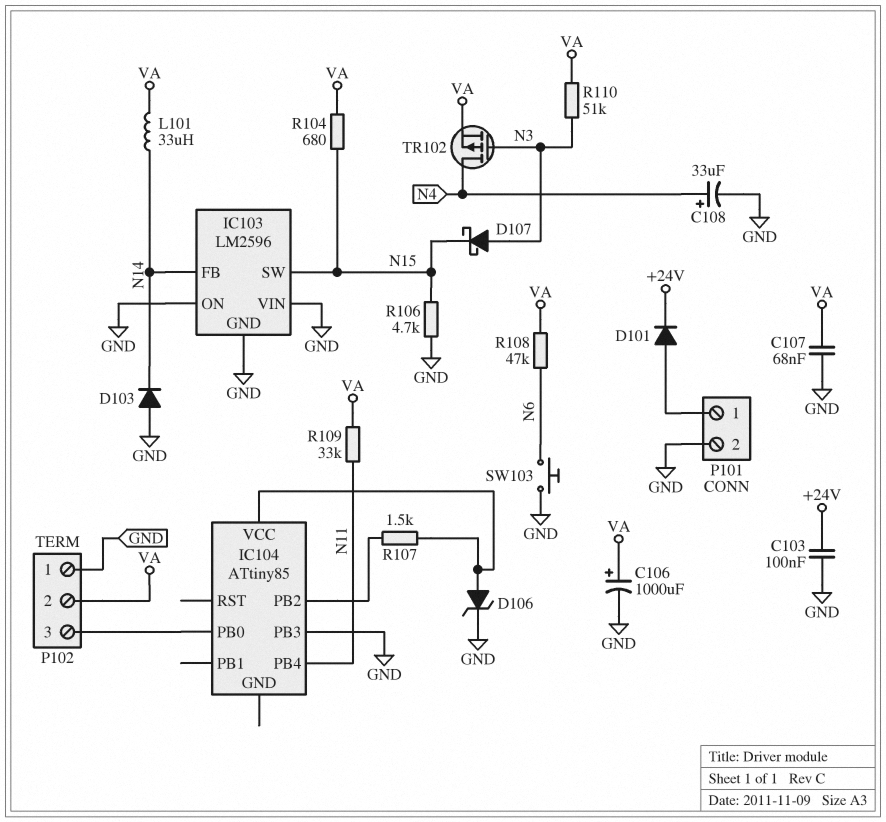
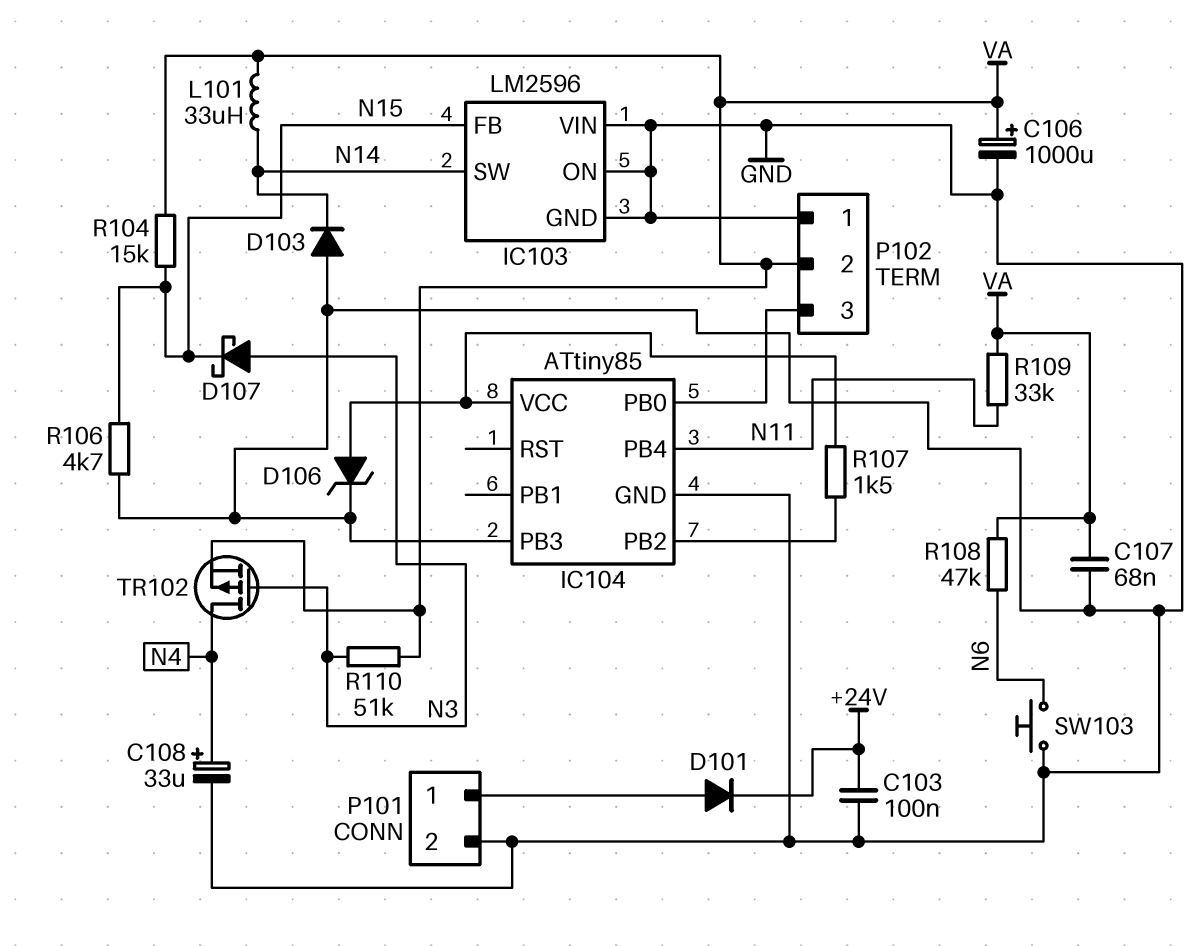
IC103 pin FB: N14 -> N15
IC103 pin SW: N15 -> N14
IC104 pin GND: none -> GND
R104: 680 (N15, VA) -> 15k (N15, VA)

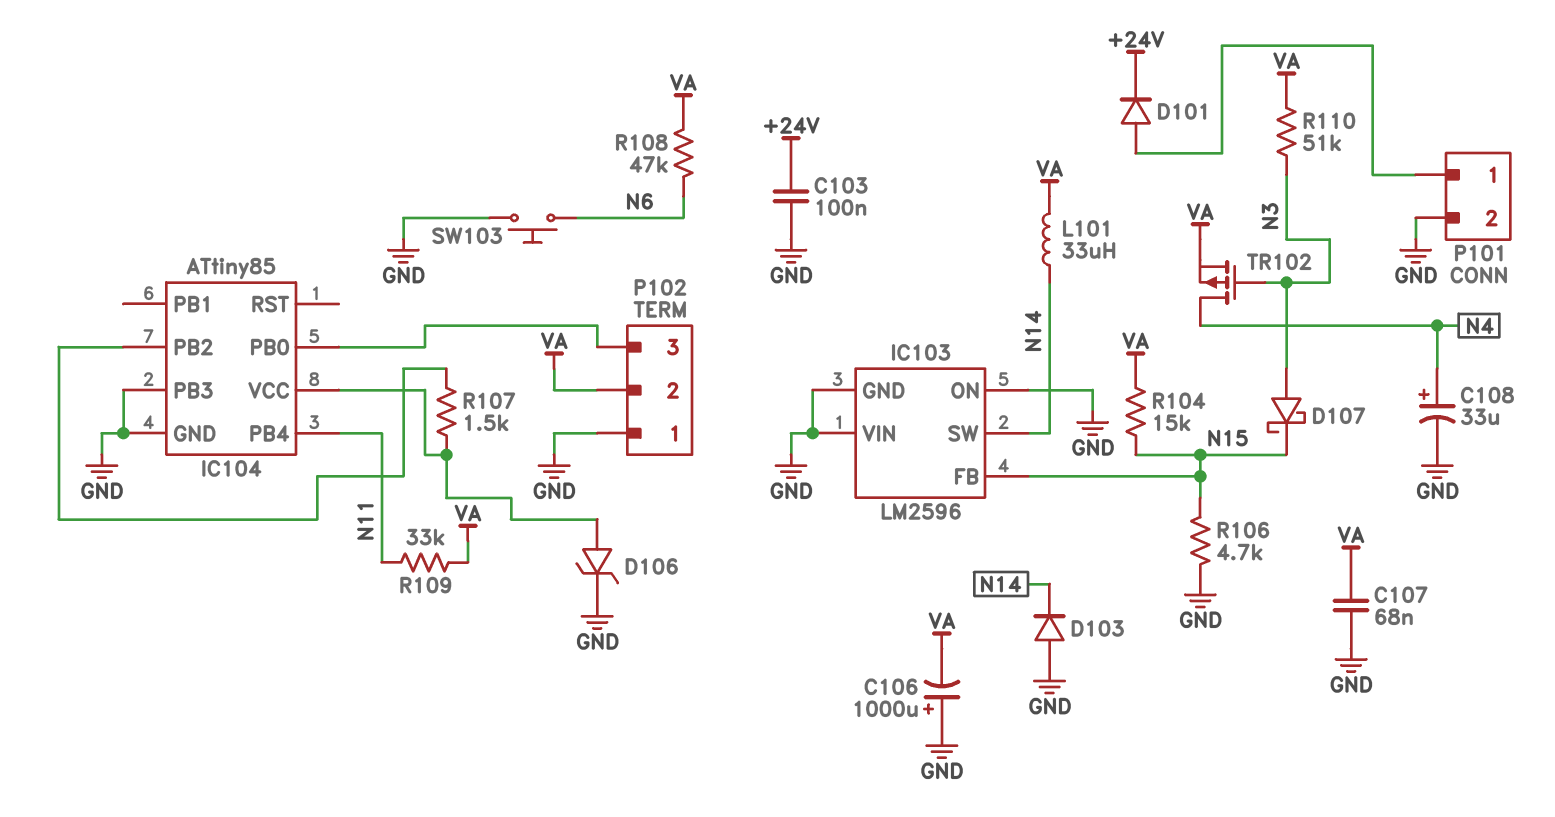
C106: 1000uF (plus VA, minus GND) -> 1000uF (plus GND, minus VA)

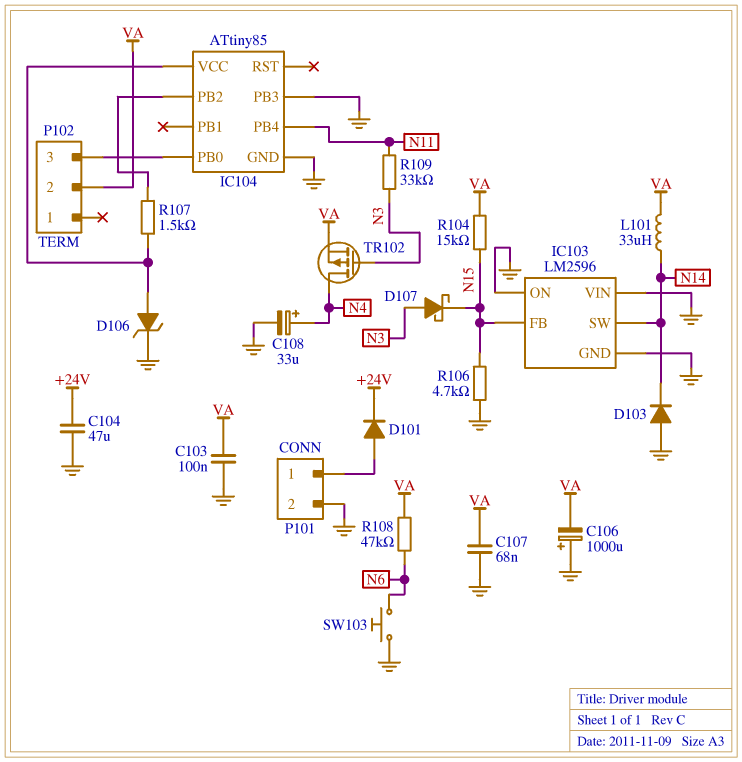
C103: 100nF (+24V, GND) -> 100nF (GND, VA)
C104: none -> 47uF (+24V, GND)
P102 pin 1: GND -> none
R109: 33k (N11, VA) -> 33k (N3, N11)
R110: 51k (N3, VA) -> none

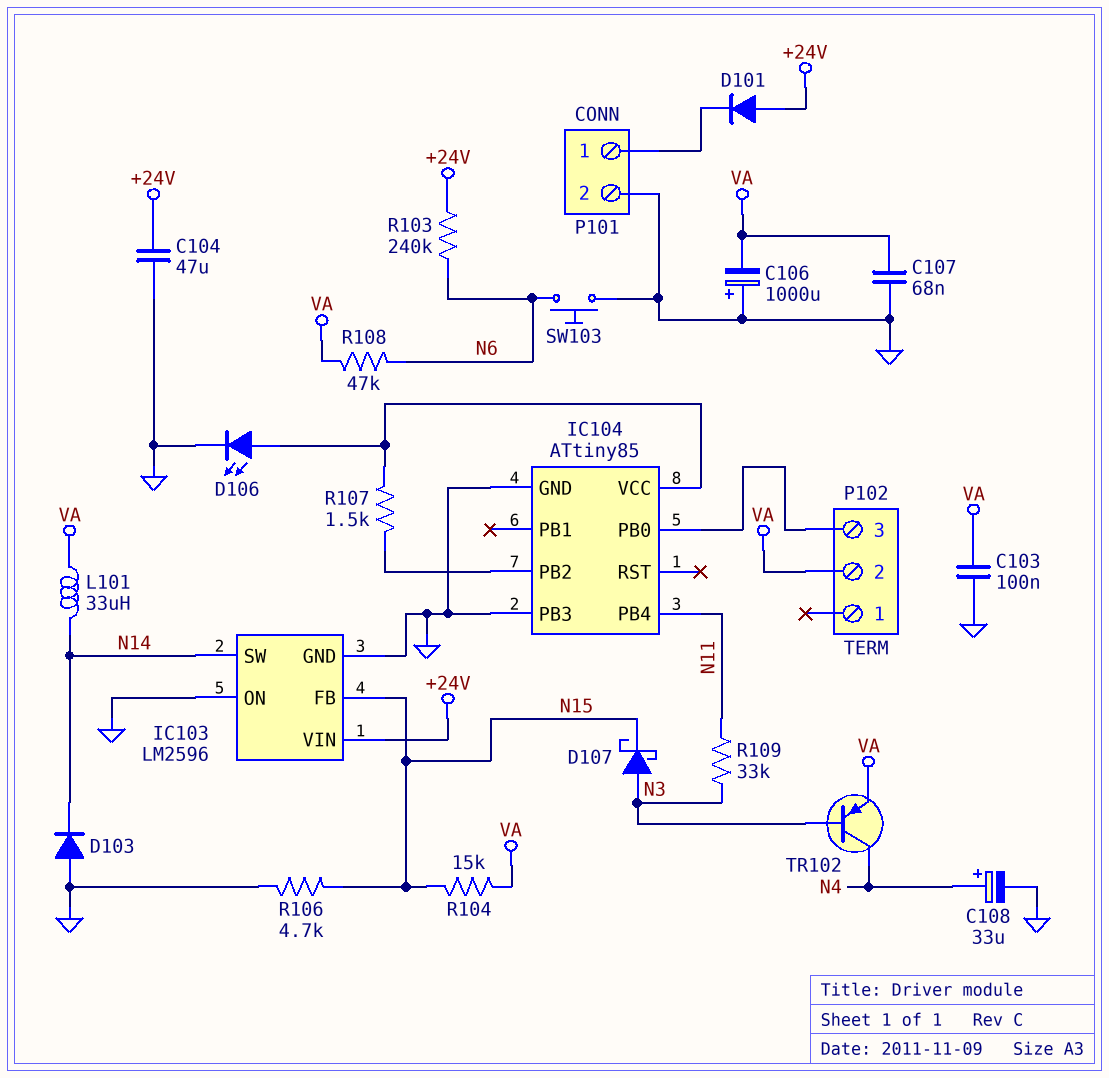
D101: diode (A P101/1, K +24V) -> diode (A +24V, K P101/1)
D106: zener (A IC104/VCC, K GND) -> LED (A IC104/VCC, K GND)
IC103 pin VIN: GND -> +24V
R103: none -> 240k (+24V, N6)
TR102: PMOS (G N3, D N4, S VA) -> PNP (B N3, C N4, E VA)

